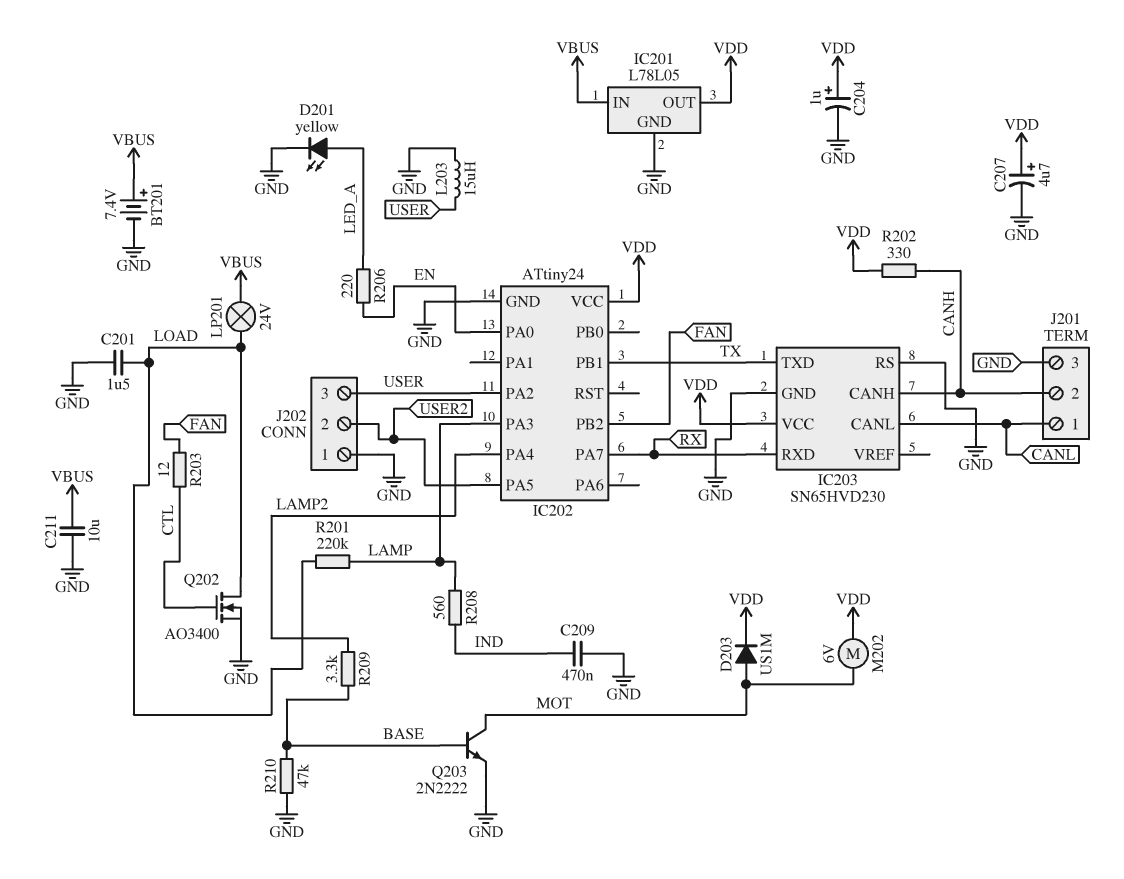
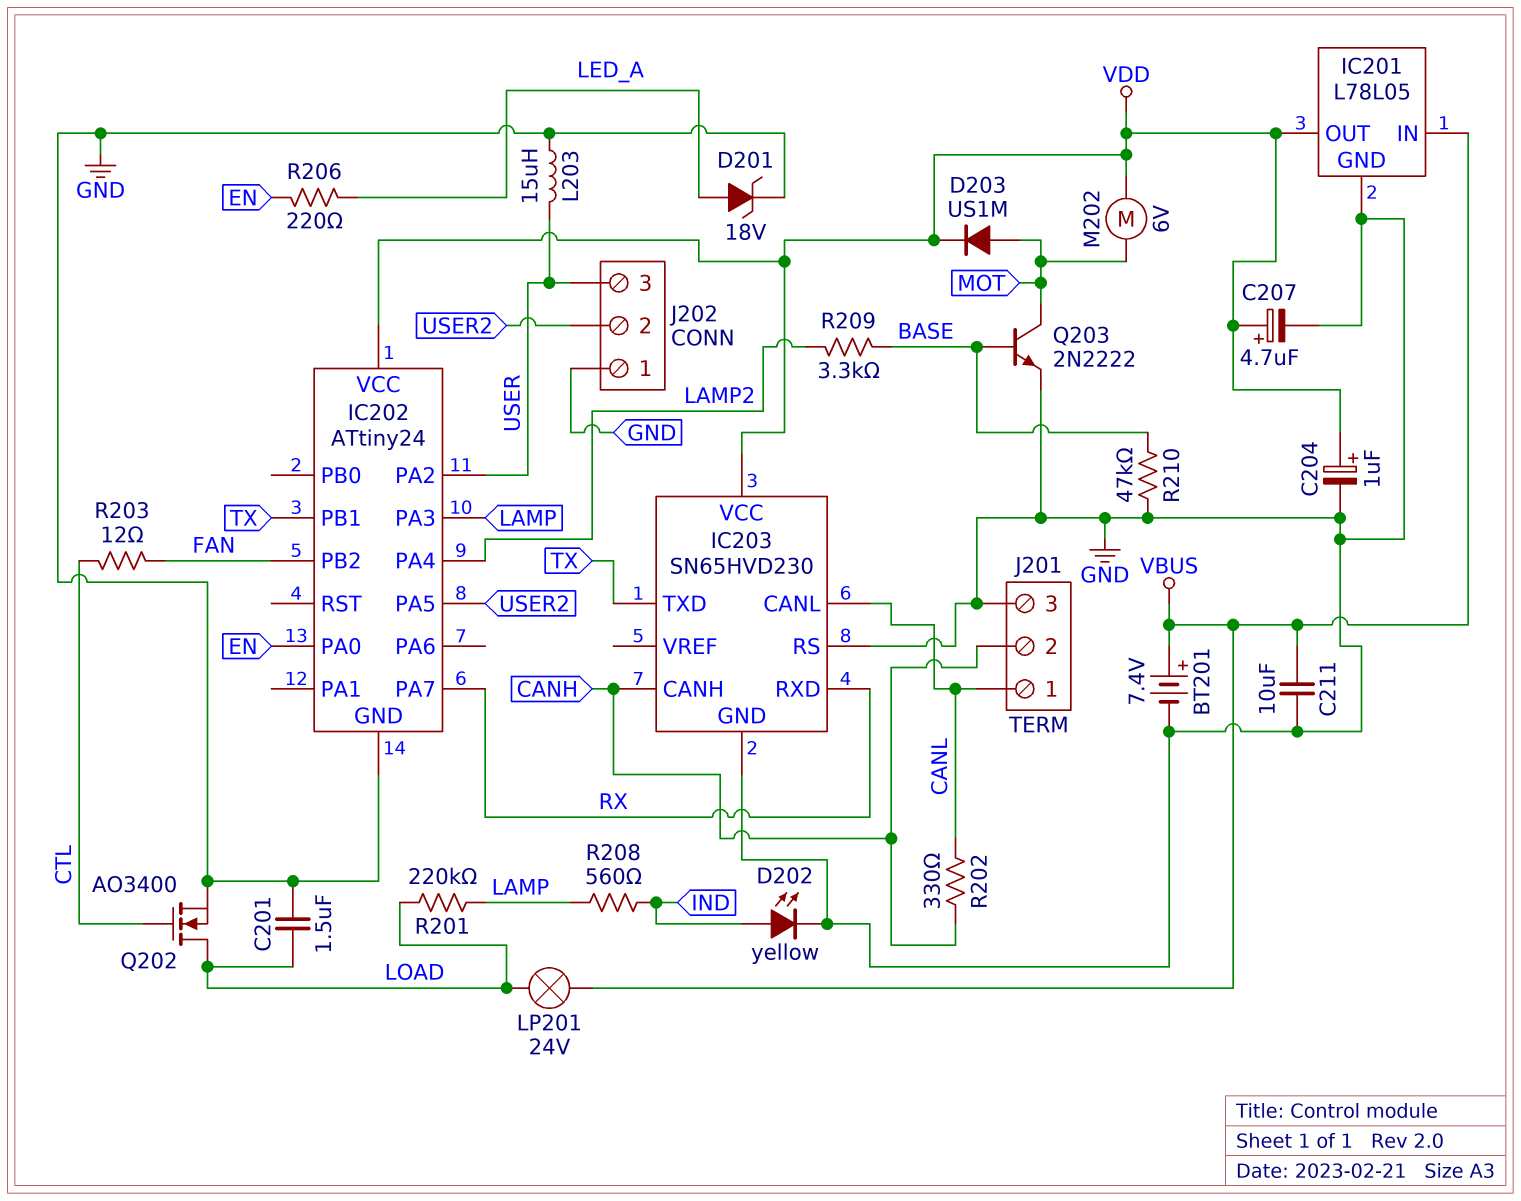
C209: 470nF (GND, IND) -> none
D201: LED yellow (A LED_A, K GND) -> zener 18V (A LED_A, K GND)
D202: none -> LED yellow (A IND, K GND)
R202: 330 (CANH, VDD) -> 330 (CANH, CANL)

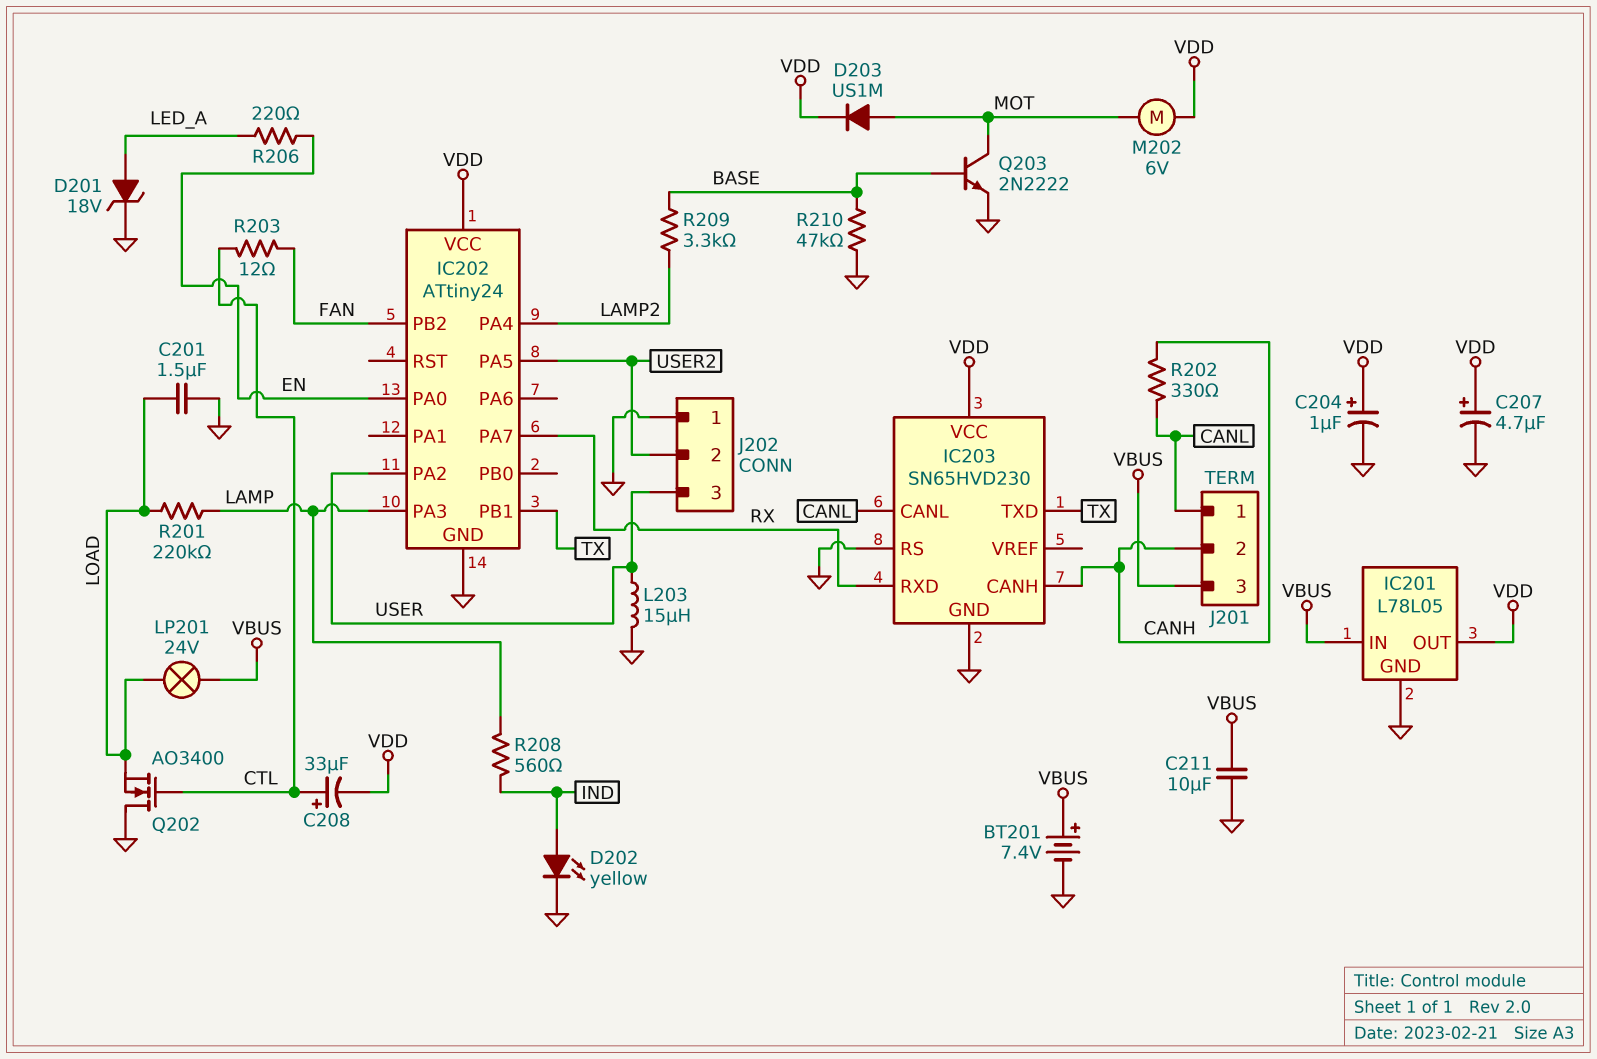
C208: none -> 33uF (plus CTL, minus VDD)
J201 pin 3: GND -> VBUS
Q202: NMOS AO3400 (G CTL, D LOAD, S GND) -> NMOS AO3400 (G CTL, D GND, S LOAD)

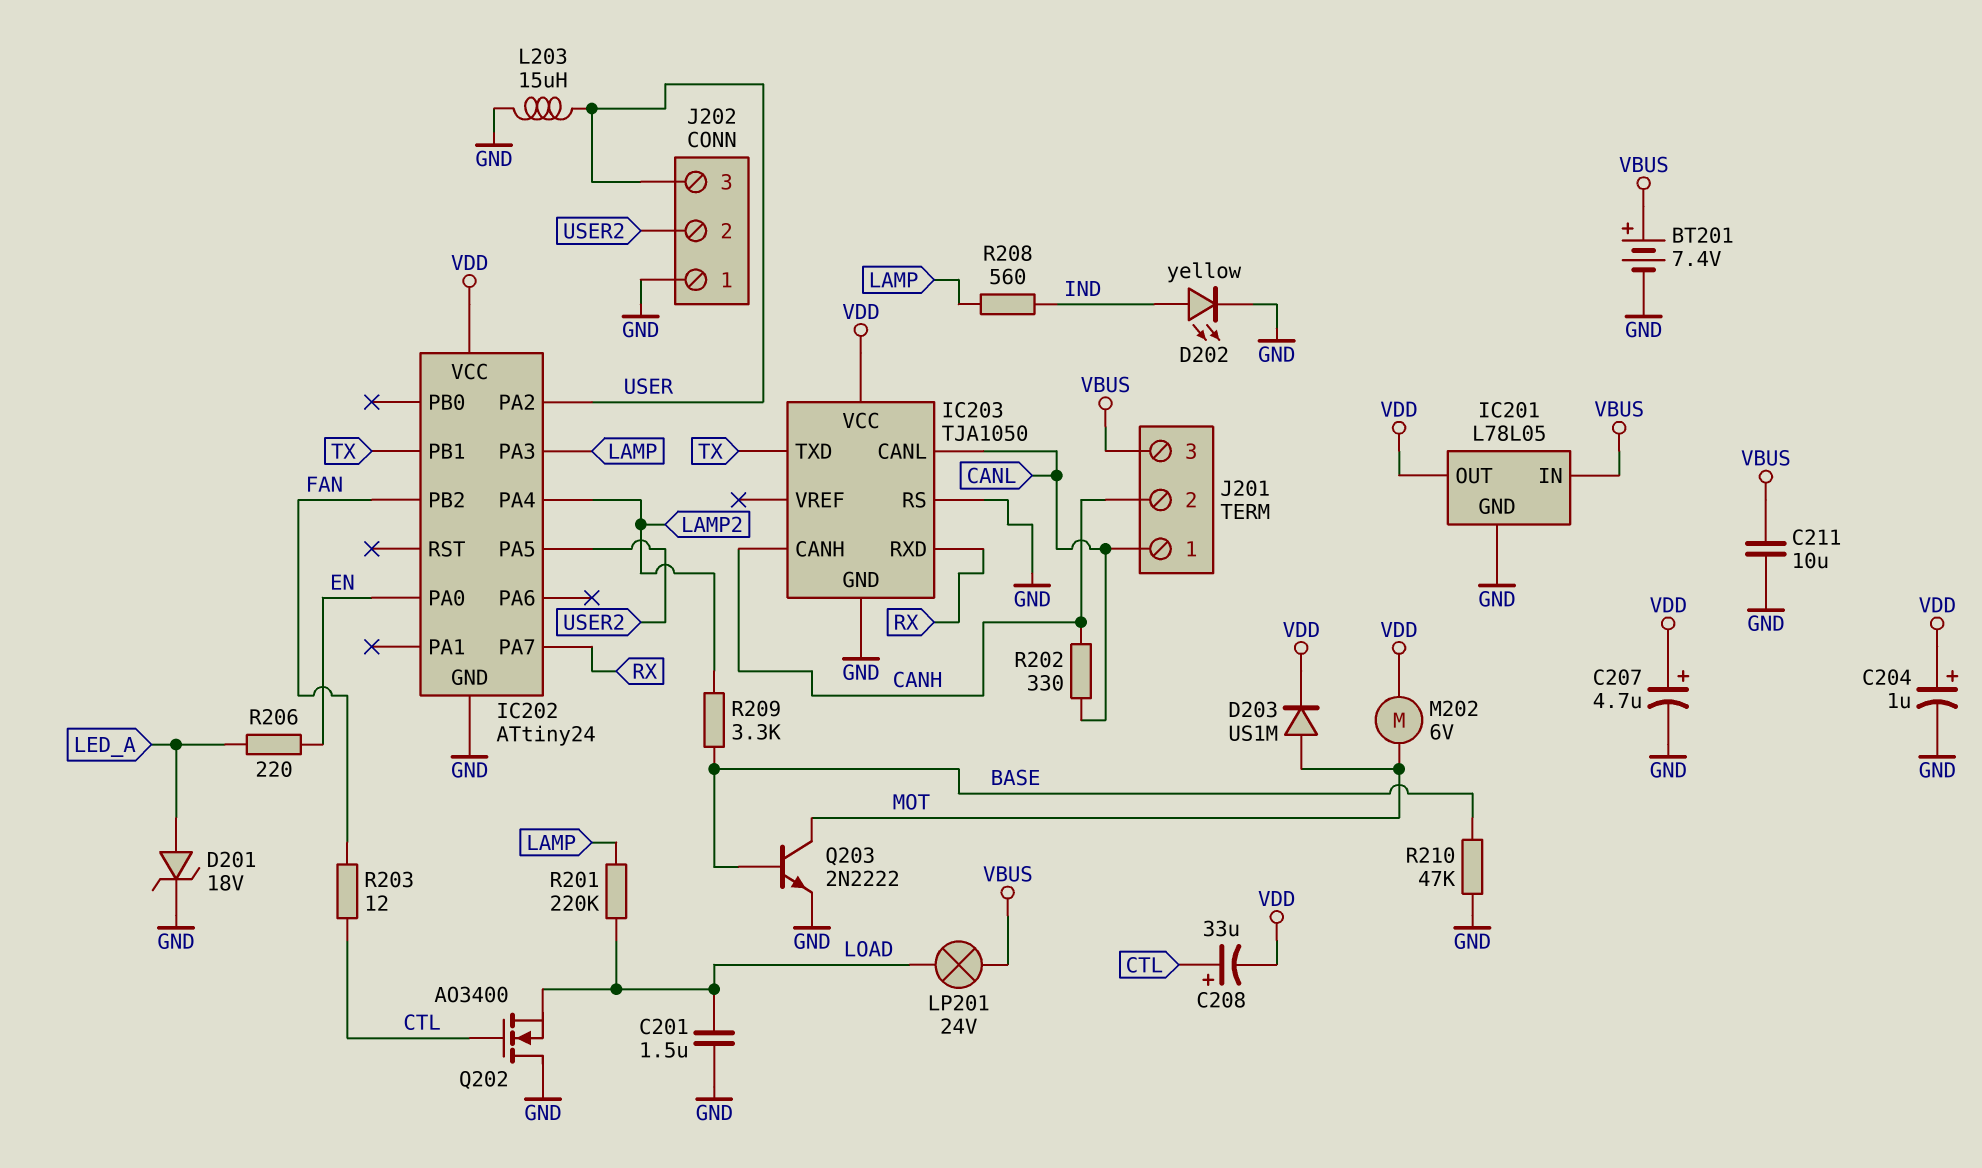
IC203: SN65HVD230 -> TJA1050

